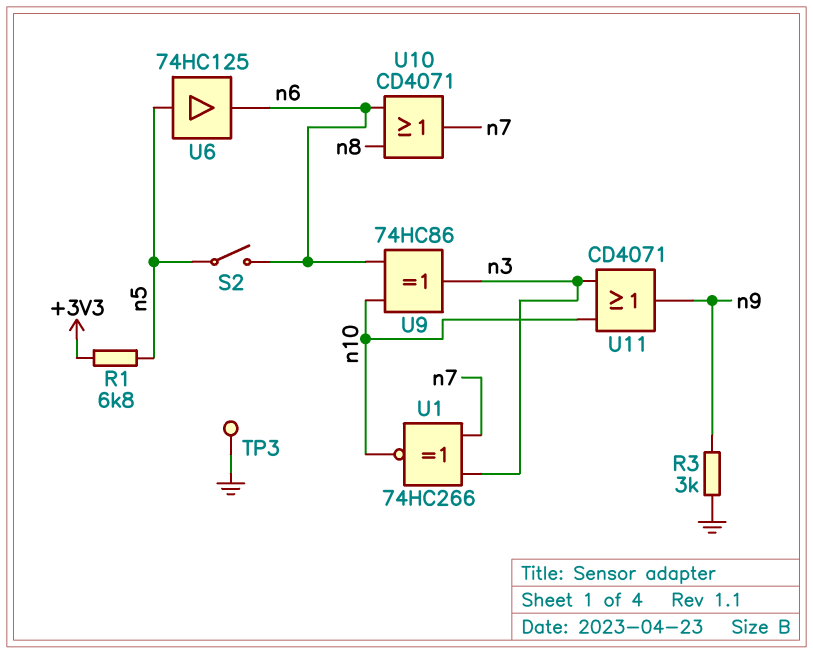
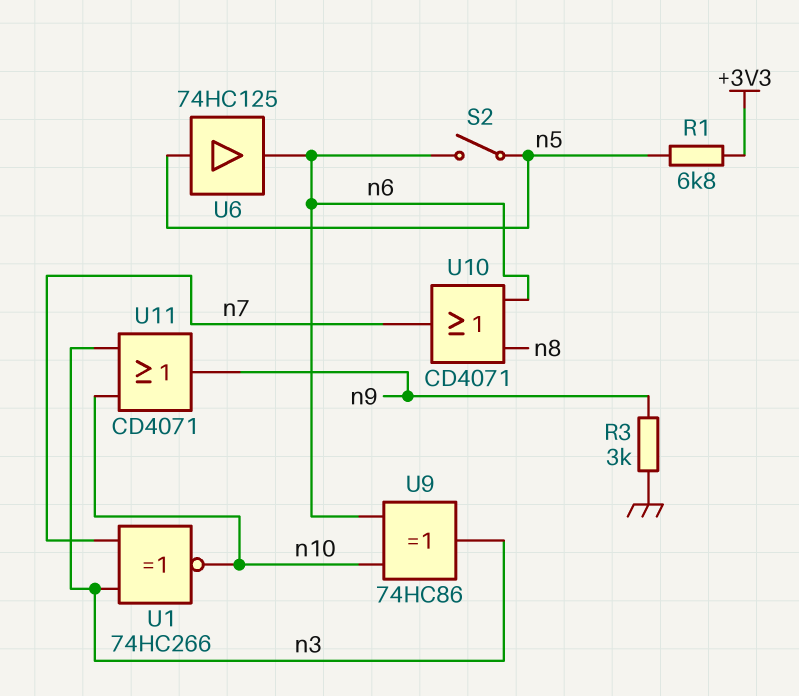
TP3: test point (GND) -> none

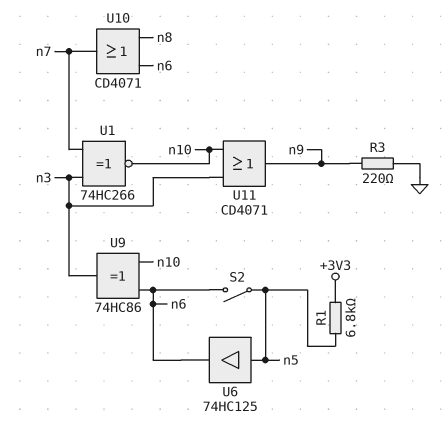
R3: 3k (GND, n9) -> 220 (GND, n9)

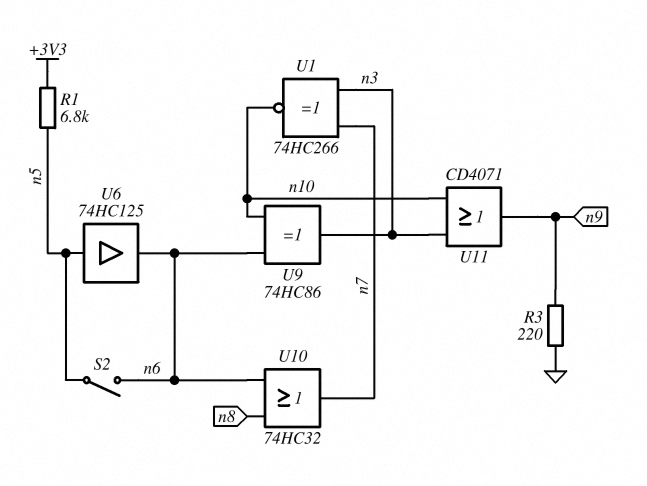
U10: OR CD4071 (in n6, in n8, out n7) -> OR 74HC32 (in n6, in n8, out n7)

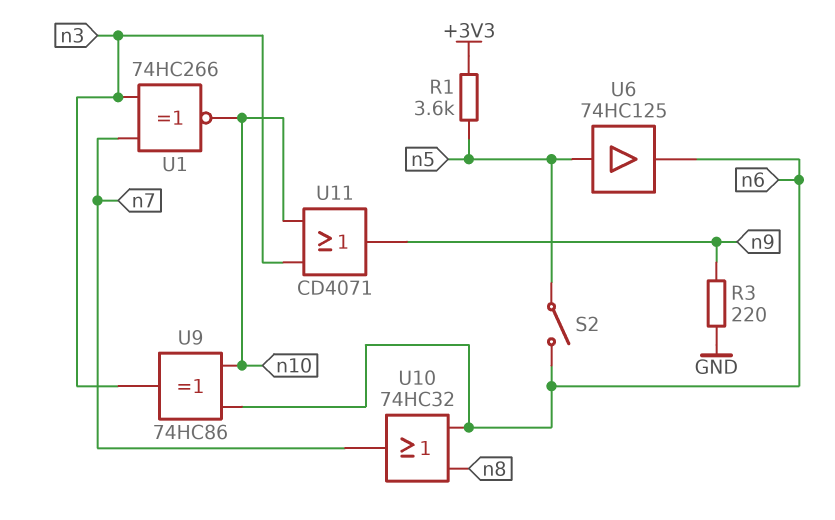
R1: 6.8k (+3V3, n5) -> 3.6k (+3V3, n5)

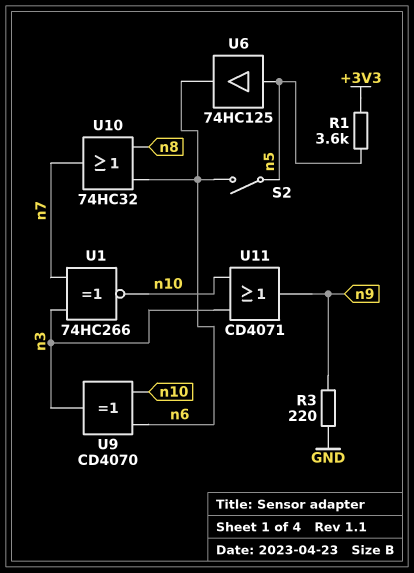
U9: XOR 74HC86 (in n6, in n10, out n3) -> XOR CD4070 (in n6, in n10, out n3)

